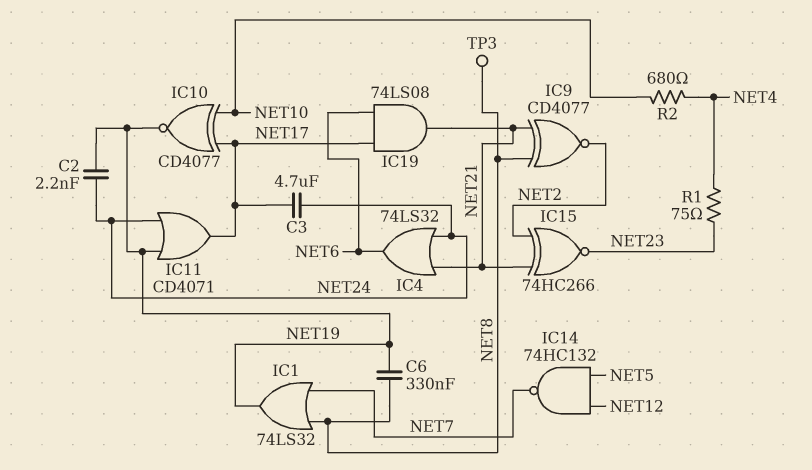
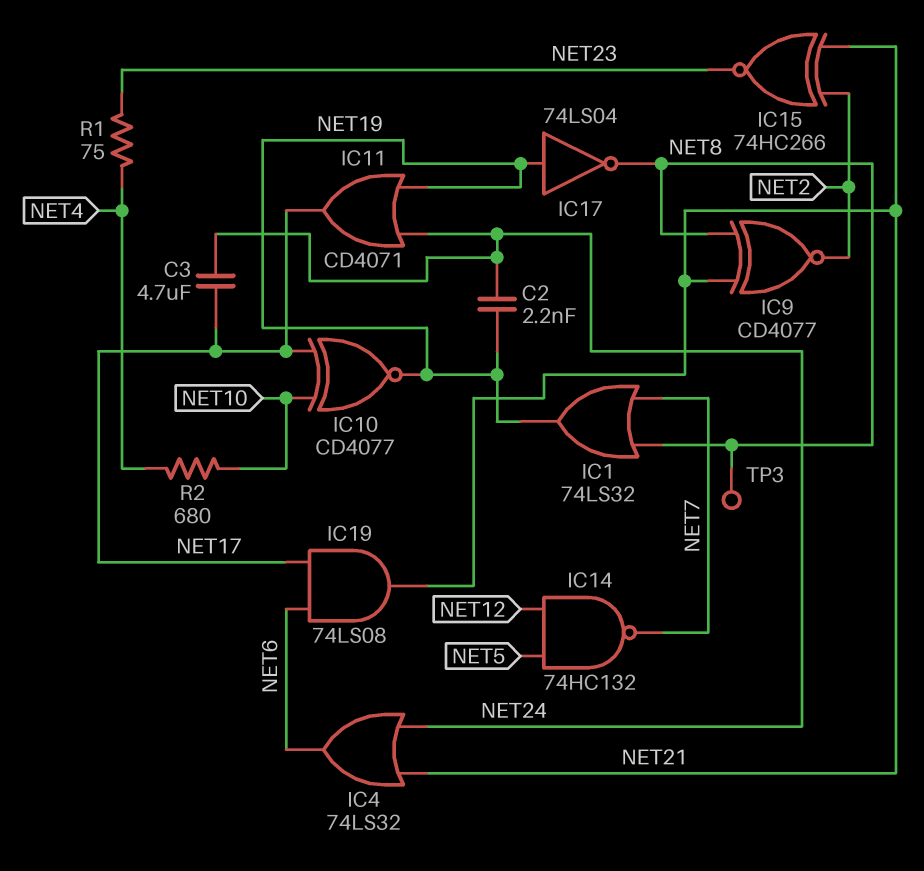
C6: 330nF (NET8, NET19) -> none
IC17: none -> NOT 74LS04 (in NET19, out NET8)

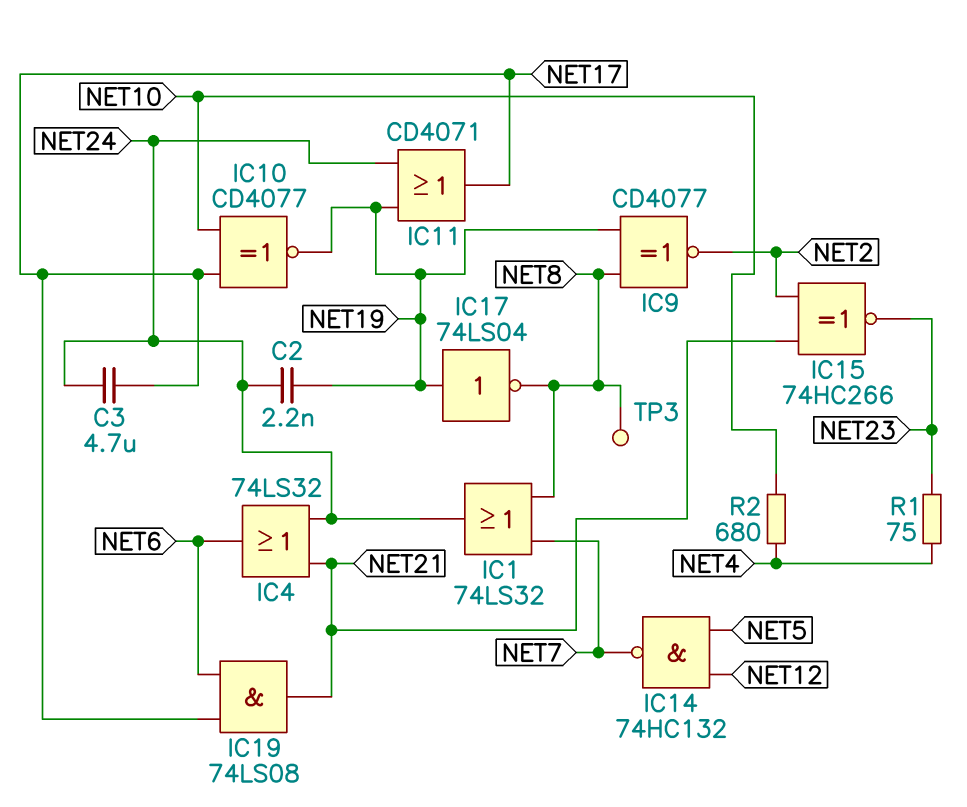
IC1: OR 74LS32 (in NET7, in NET8, out NET19) -> OR 74LS32 (in NET7, in NET8, out NET24)
IC9: XNOR CD4077 (in NET8, in NET21, out NET2) -> XNOR CD4077 (in NET8, in NET19, out NET2)

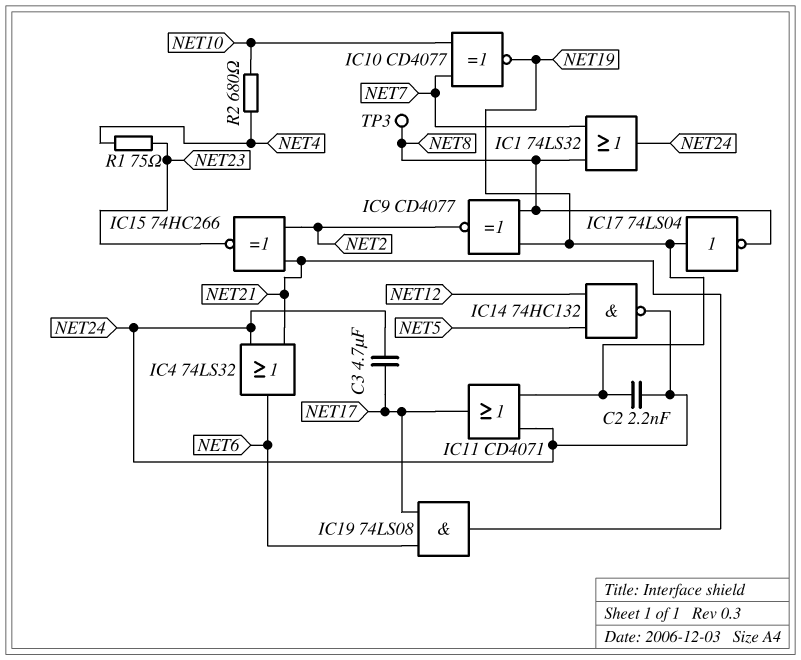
IC10: XNOR CD4077 (in NET10, in NET17, out NET19) -> XNOR CD4077 (in NET7, in NET10, out NET19)
IC14: NAND 74HC132 (in NET5, in NET12, out NET7) -> NAND 74HC132 (in NET5, in NET12, out NET24)

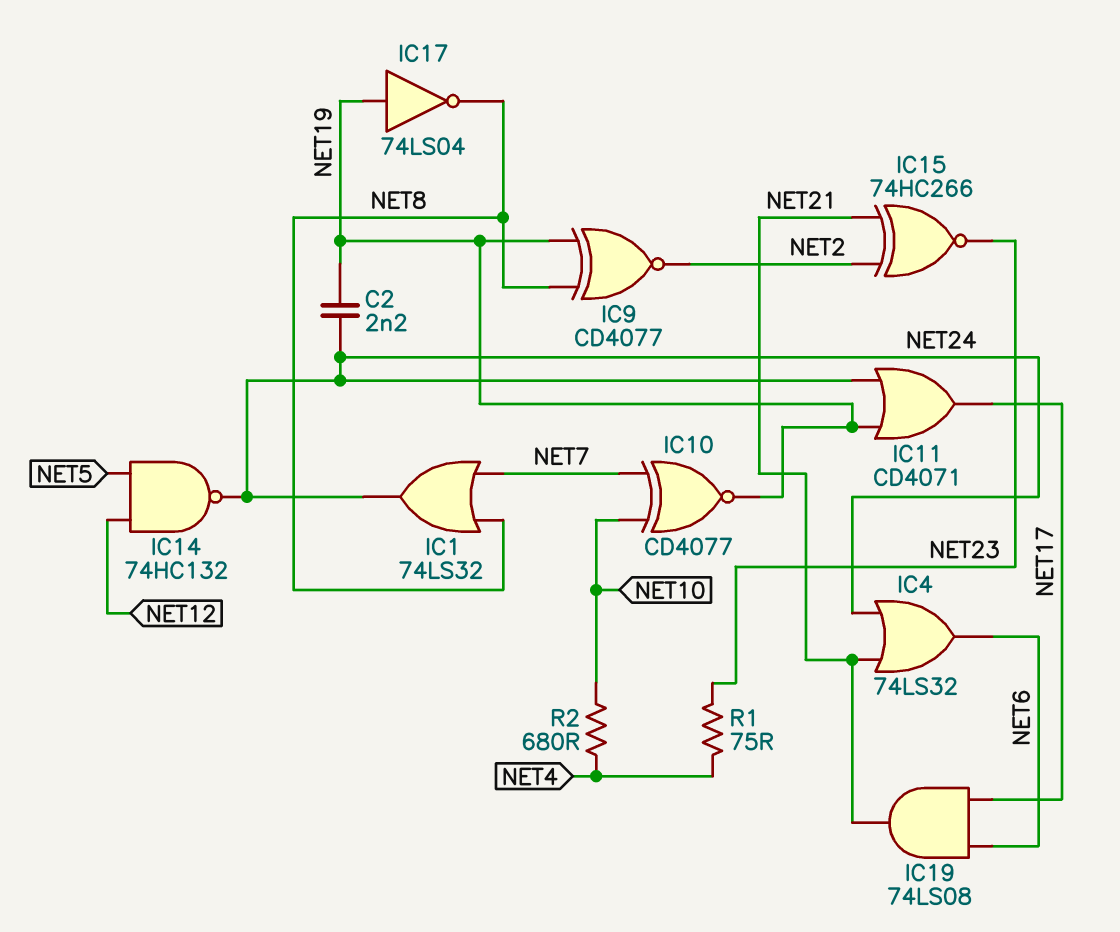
C3: 4.7uF (NET17, NET24) -> none
TP3: test point (NET8) -> none

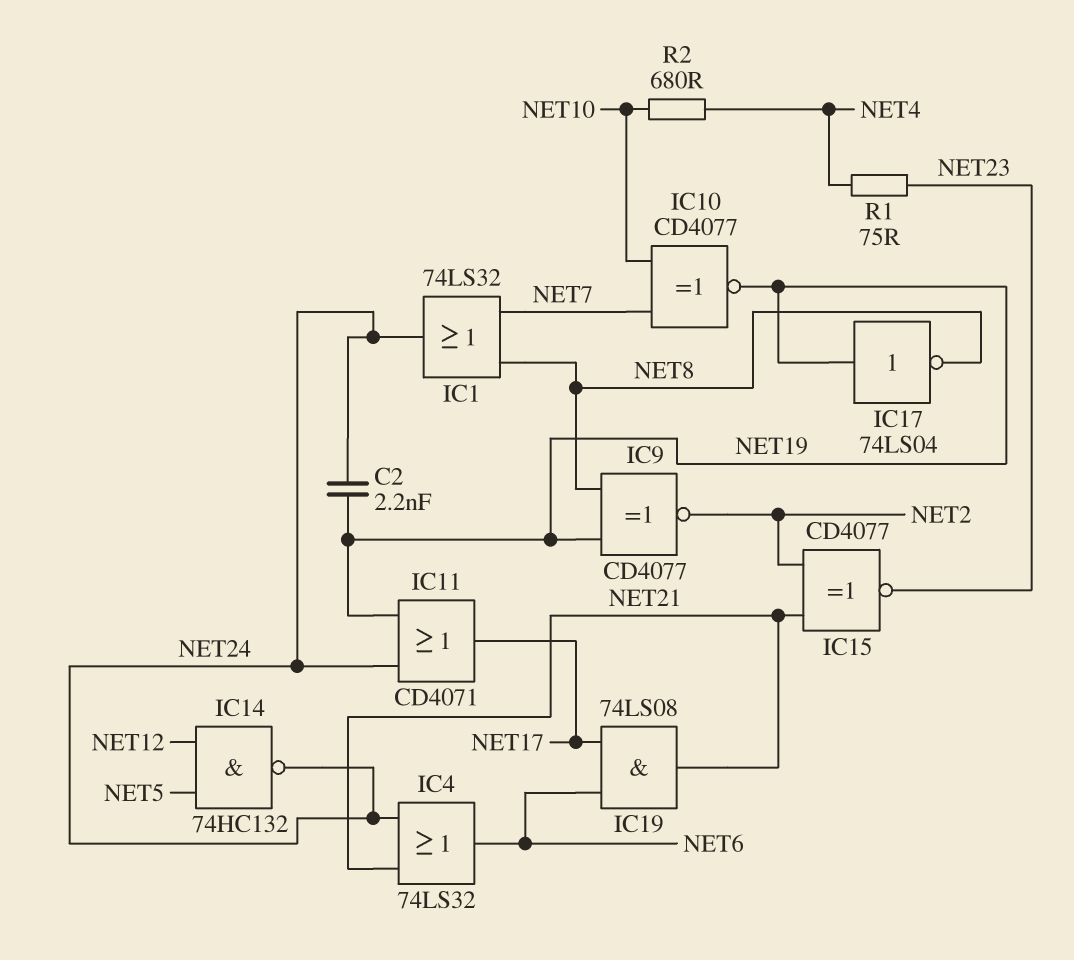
IC15: XNOR 74HC266 (in NET2, in NET21, out NET23) -> XNOR CD4077 (in NET2, in NET21, out NET23)

